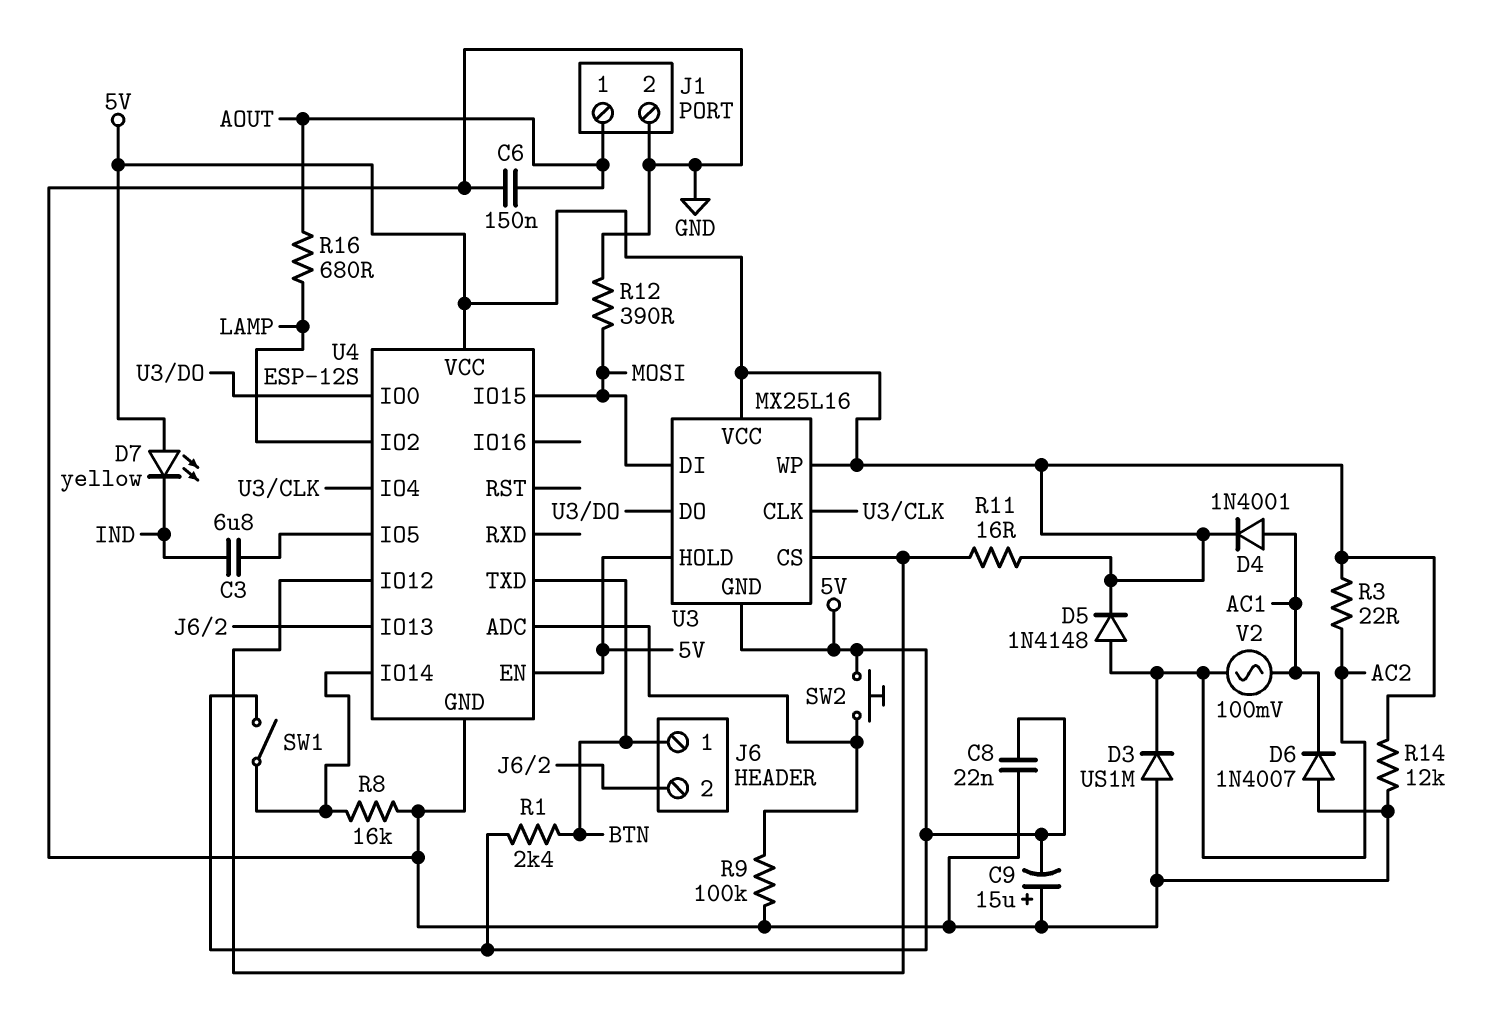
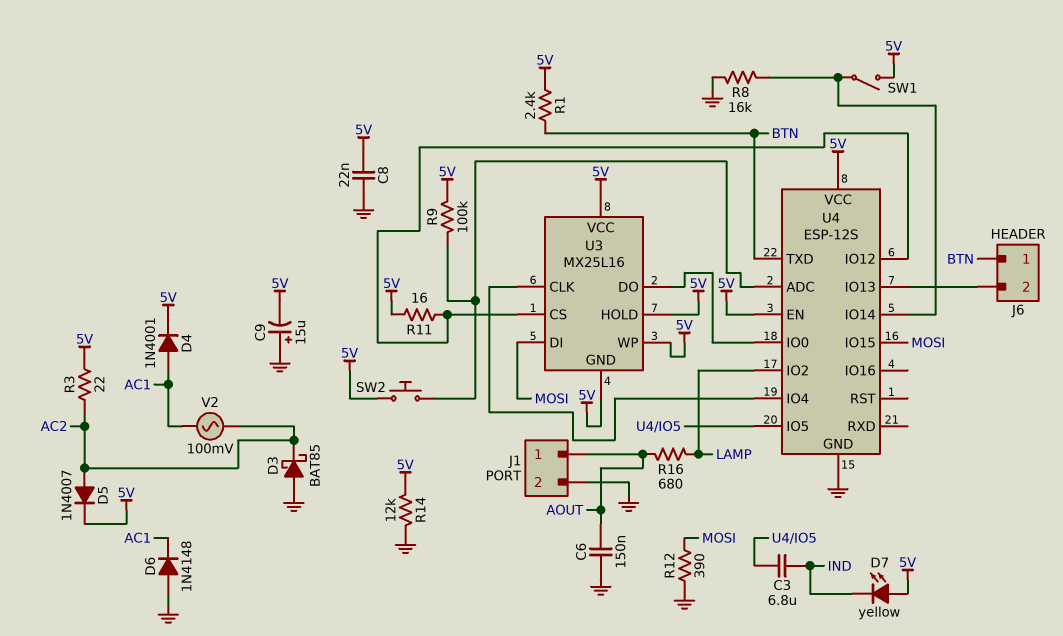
D3: diode US1M (A GND, K AC2) -> schottky BAT85 (A GND, K AC2)
D5: diode 1N4148 (A AC2, K 5V) -> diode 1N4007 (A AC2, K 5V)
D6: diode 1N4007 (A GND, K AC1) -> diode 1N4148 (A GND, K AC1)
R9: 100k (GND, U4/ADC) -> 100k (5V, U4/ADC)

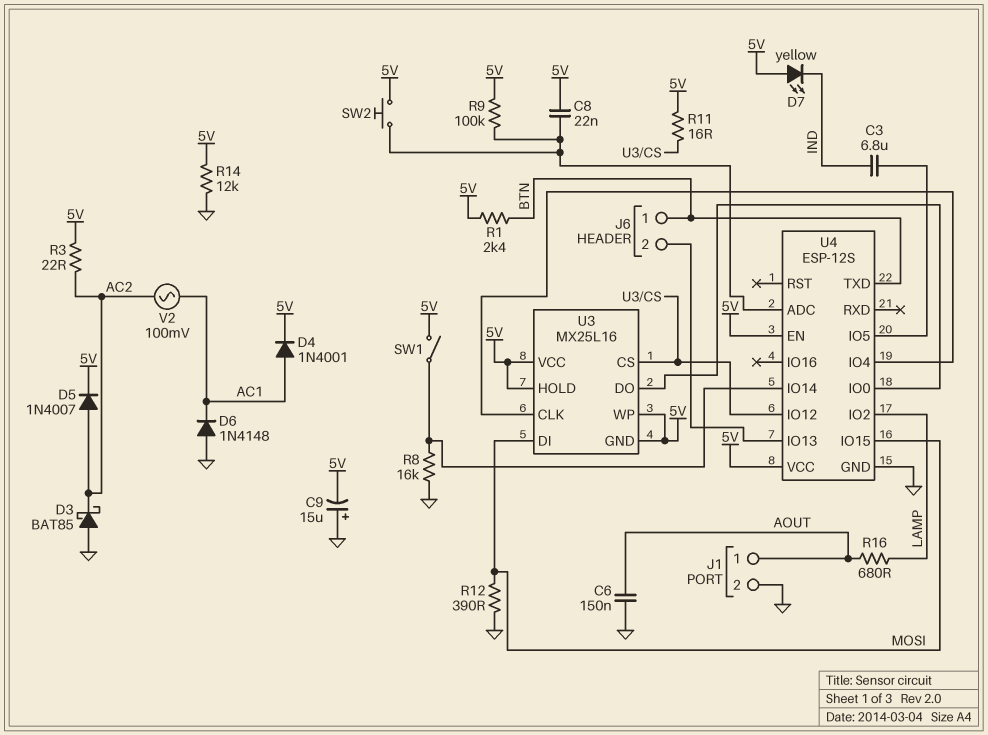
C8: 22nF (5V, GND) -> 22nF (5V, U4/ADC)

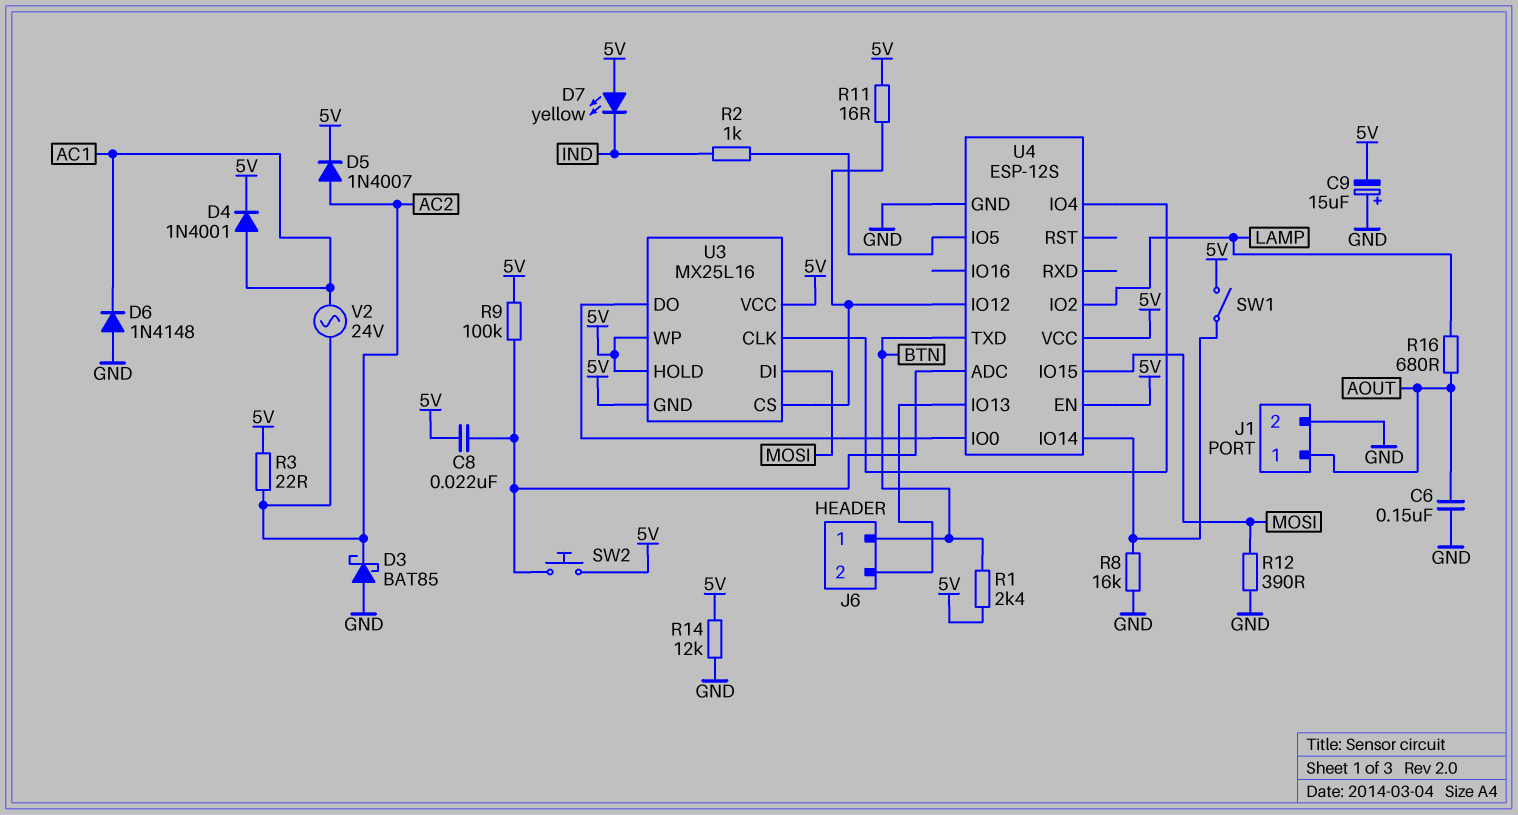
C3: 6.8uF (IND, U4/IO5) -> none
R2: none -> 1k (IND, U4/IO5)
V2: AC 100mV (AC1, AC2) -> AC 24V (AC1, AC2)

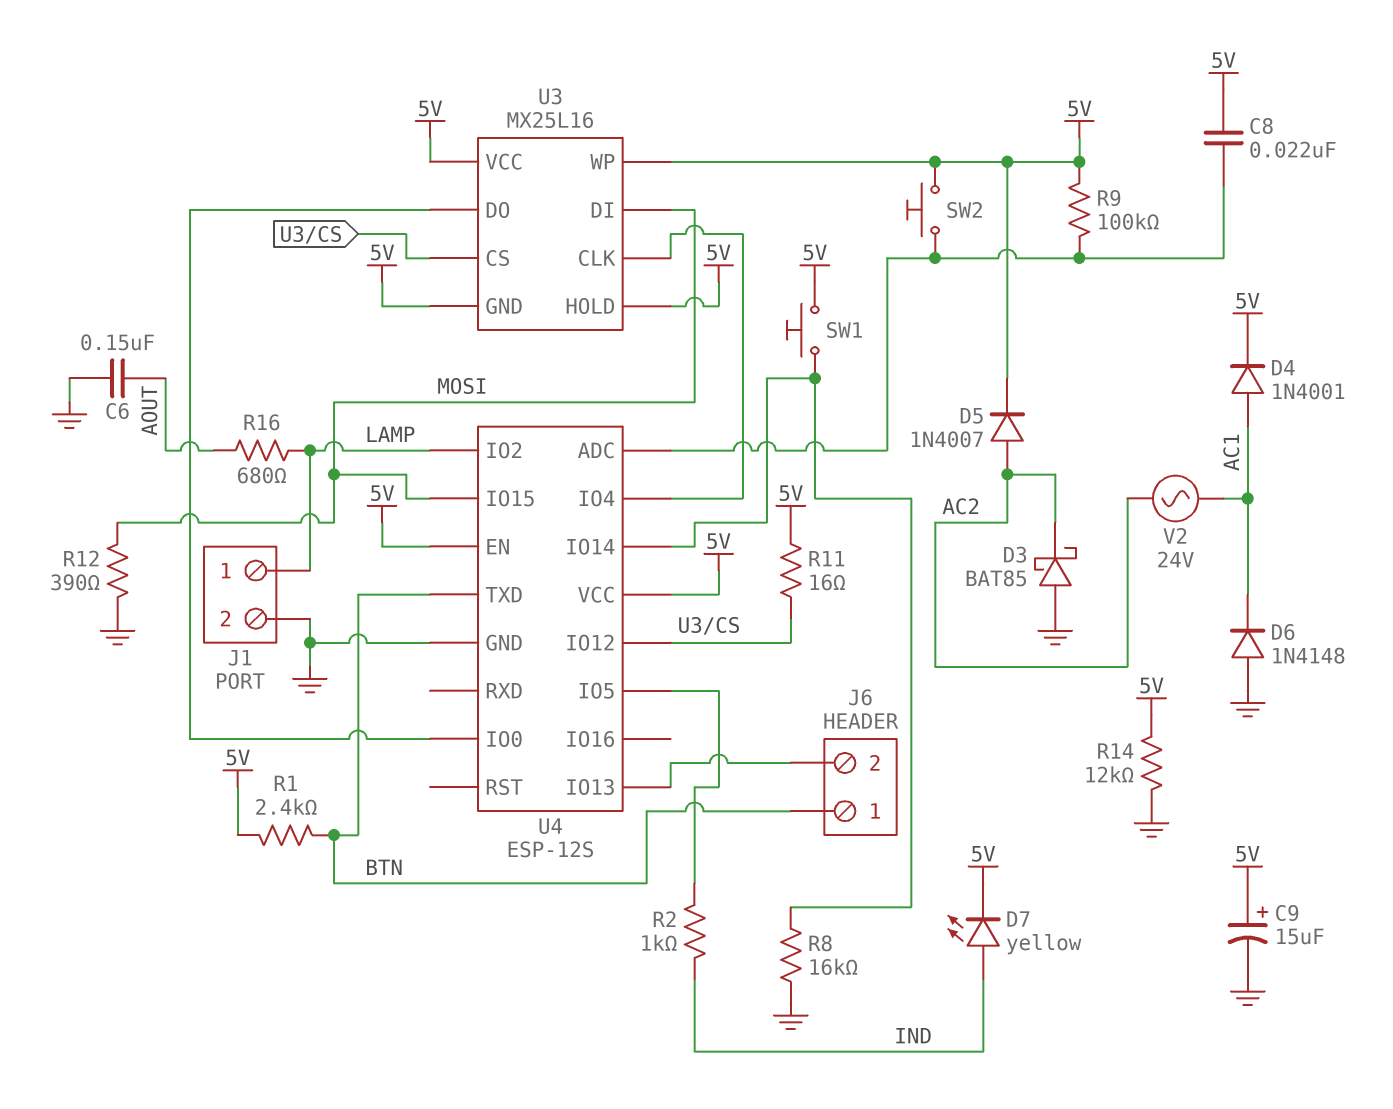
C9: 15uF (plus GND, minus 5V) -> 15uF (plus 5V, minus GND)
D7: LED yellow (A 5V, K IND) -> LED yellow (A IND, K 5V)
J1 pin 1: AOUT -> LAMP
R3: 22 (5V, AC2) -> none
SW1: switch (5V, U4/IO14) -> button (5V, U4/IO14)

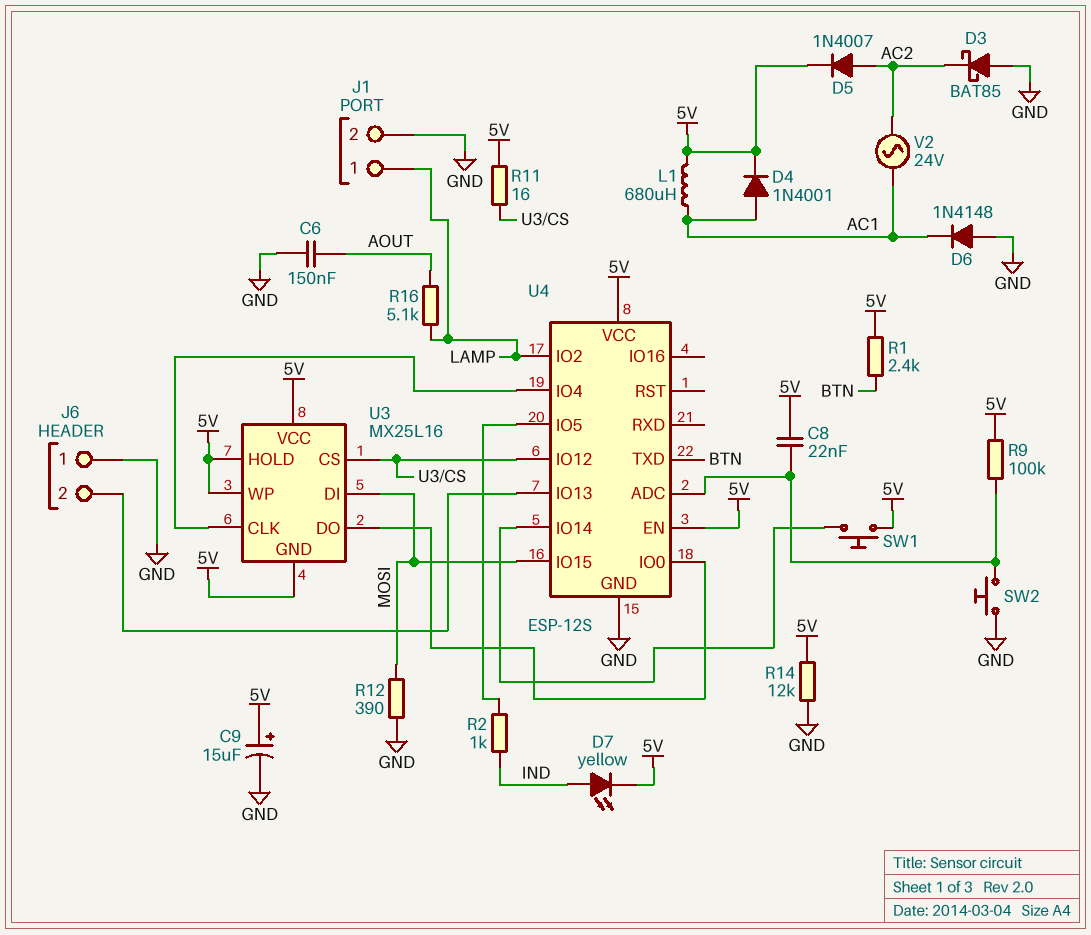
J6 pin 1: BTN -> GND
L1: none -> 680uH (5V, AC1)
R8: 16k (GND, U4/IO14) -> none
R16: 680 (AOUT, LAMP) -> 5.1k (AOUT, LAMP)
SW2: button (5V, U4/ADC) -> button (GND, U4/ADC)

